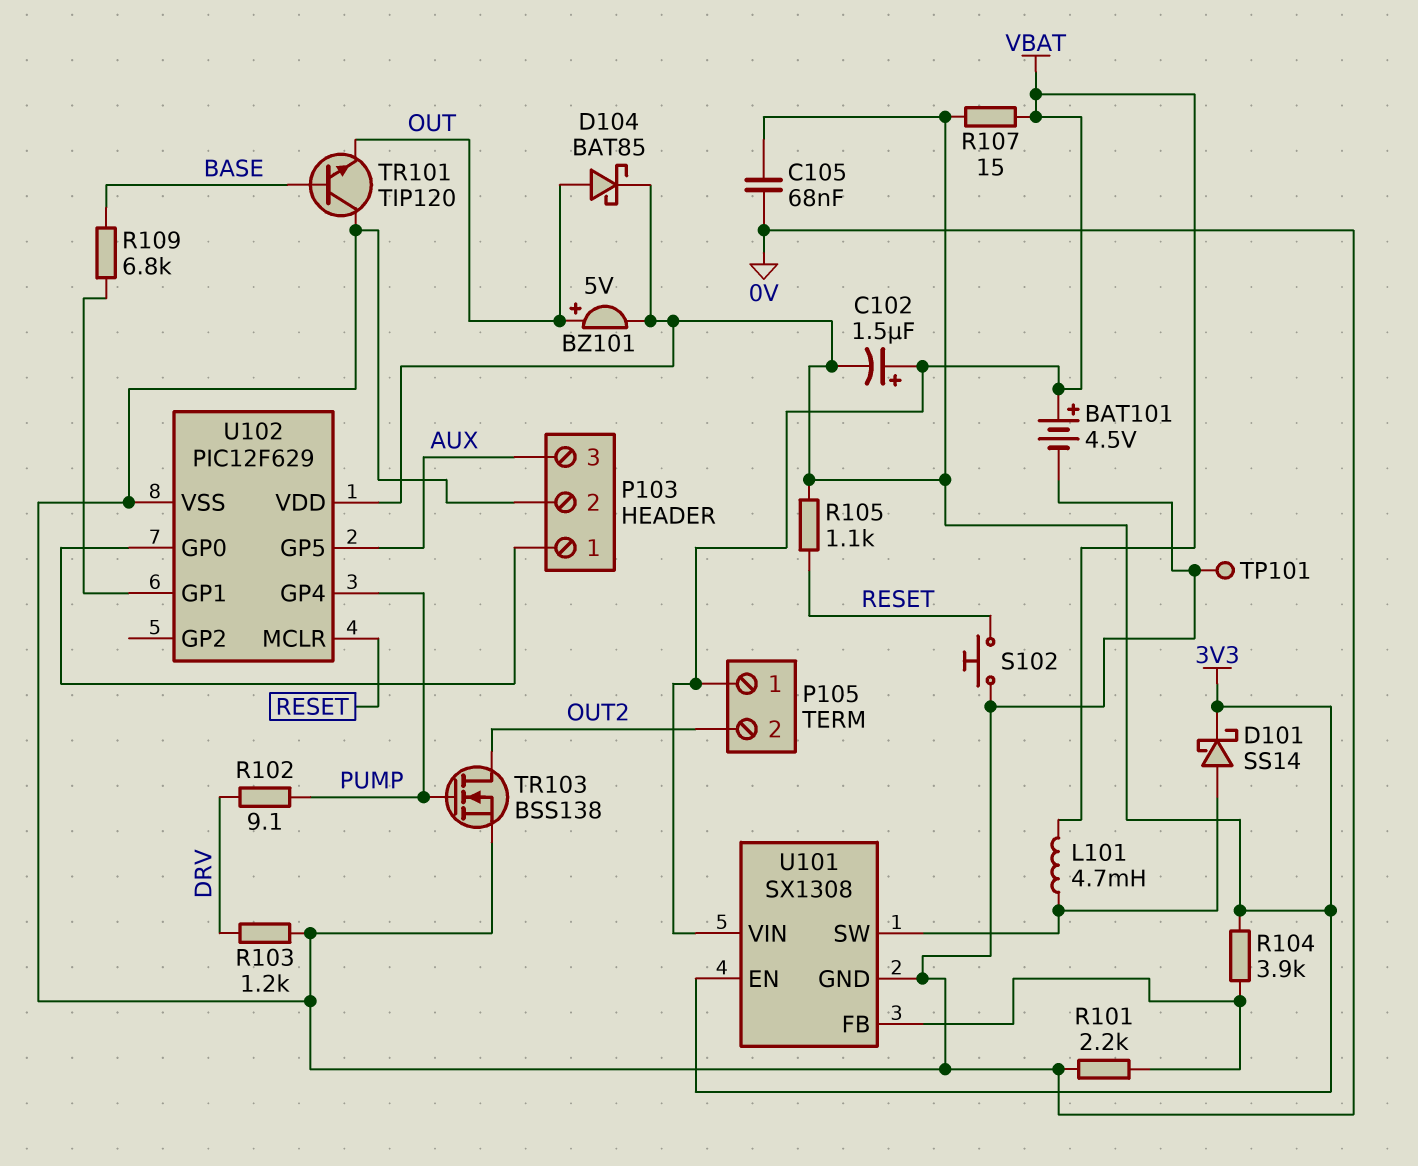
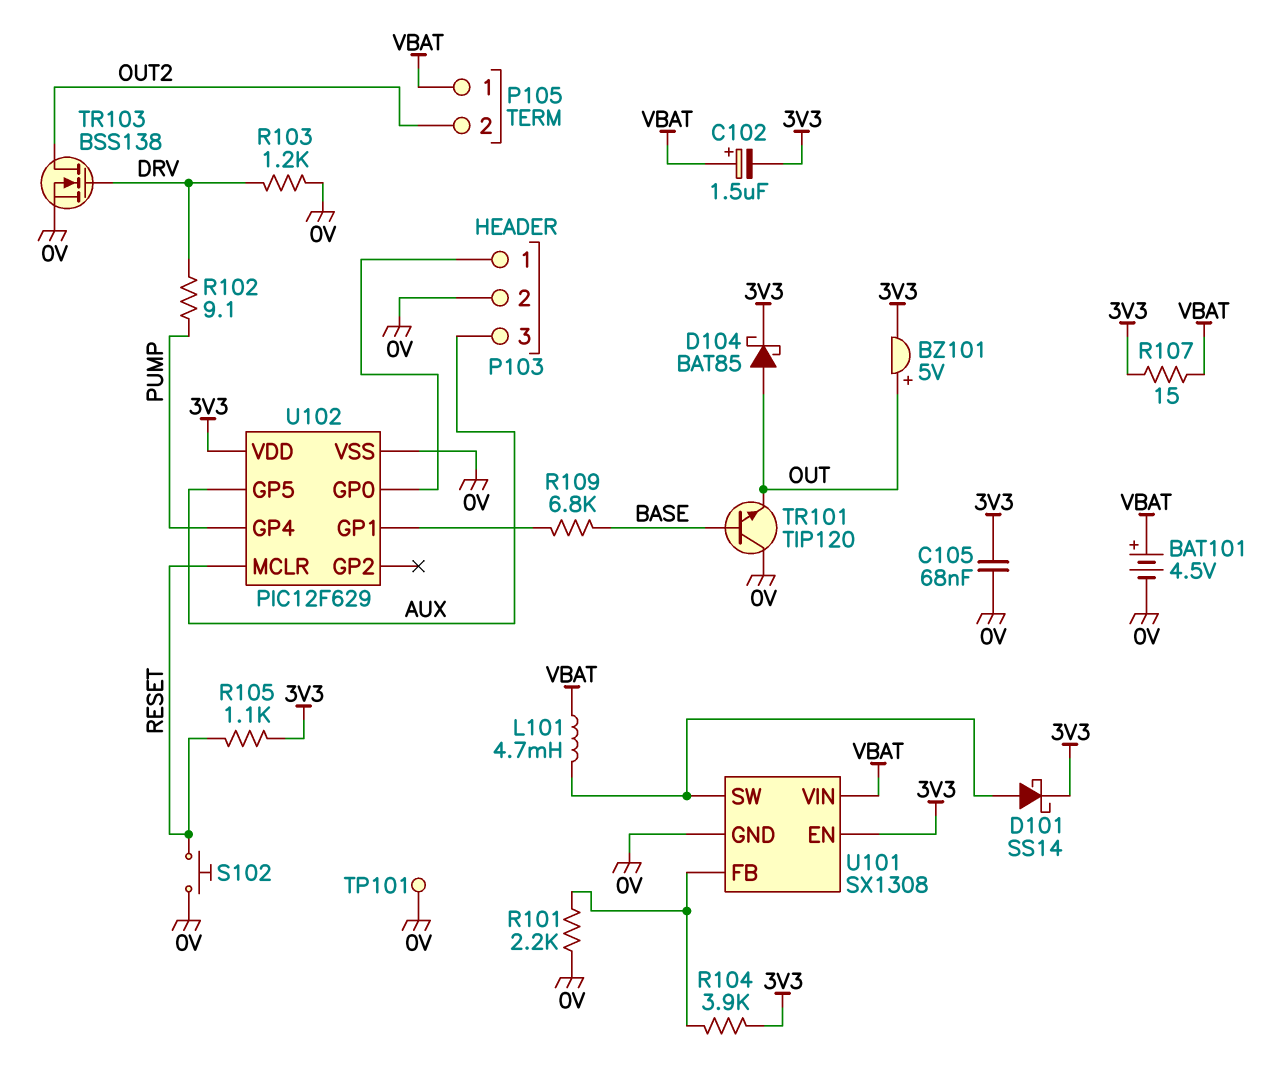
TR103: NMOS BSS138 (G PUMP, D OUT2, S 0V) -> NMOS BSS138 (G DRV, D OUT2, S 0V)

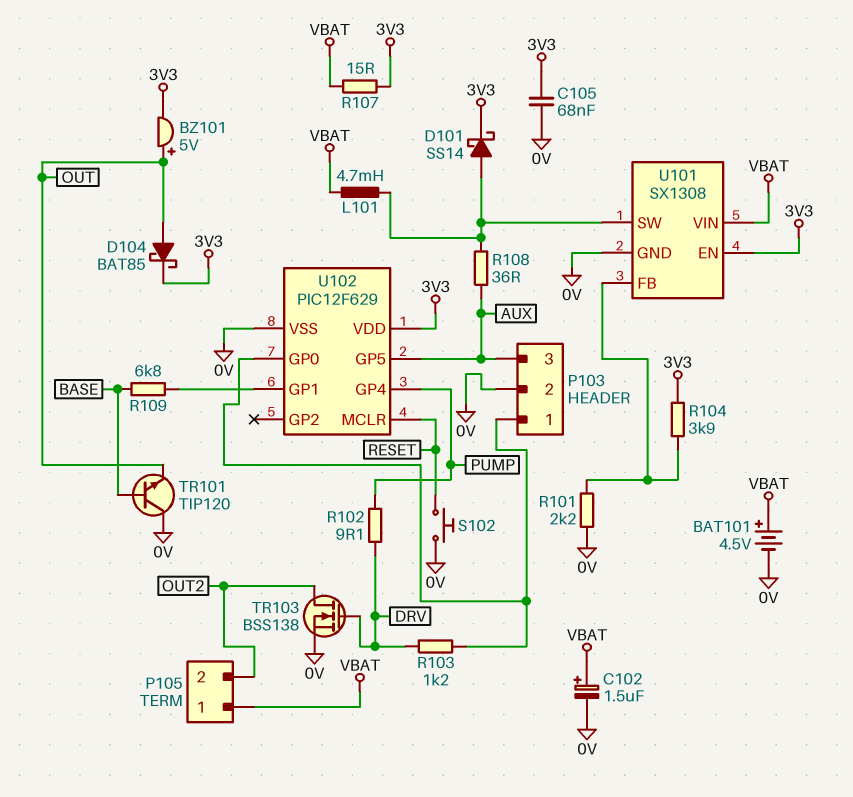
C102: 1.5uF (plus VBAT, minus 3V3) -> 1.5uF (plus VBAT, minus 0V)
R103: 1.2k (0V, DRV) -> 1.2k (DRV, P103/1)
R105: 1.1k (3V3, RESET) -> none
R108: none -> 36 (AUX, U101/SW)
TP101: test point (0V) -> none

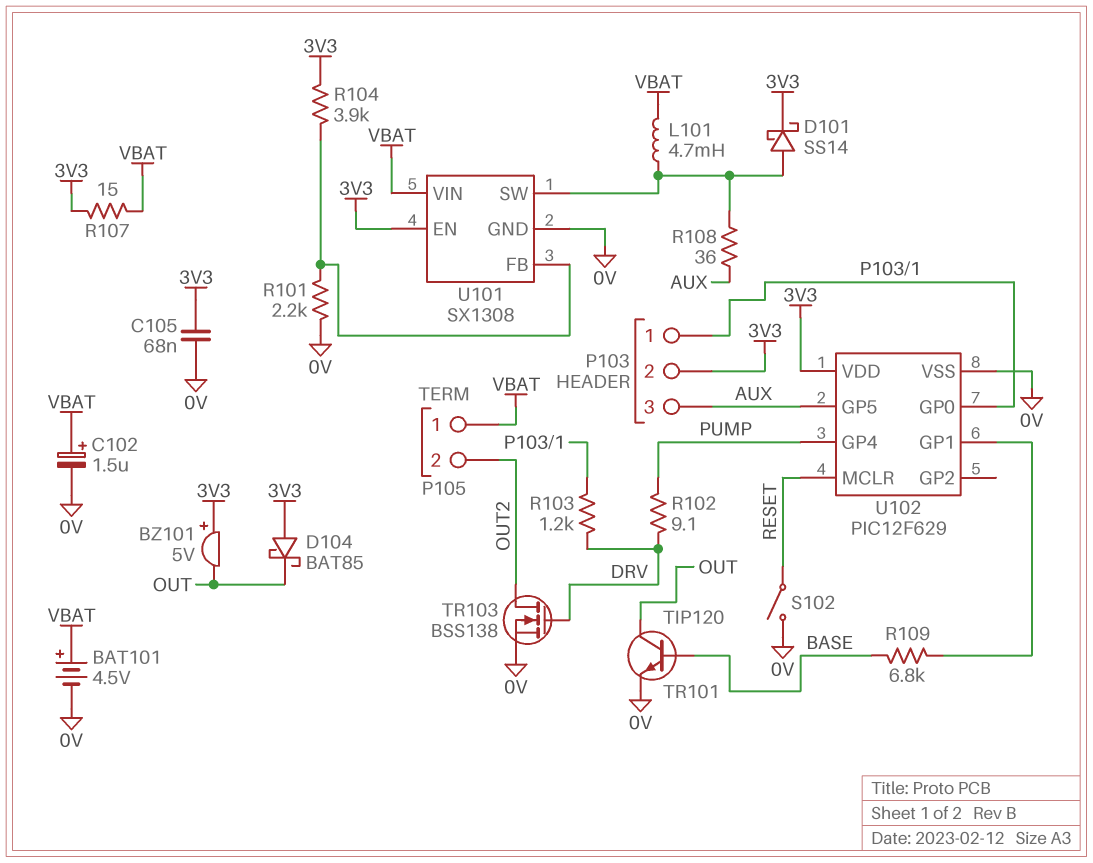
BZ101: buzzer 5V (plus OUT, minus 3V3) -> buzzer 5V (plus 3V3, minus OUT)
D104: schottky BAT85 (A OUT, K 3V3) -> schottky BAT85 (A 3V3, K OUT)
P103 pin 2: 0V -> 3V3
S102: button (0V, RESET) -> switch (0V, RESET)
TR101: NPN TIP120 (B BASE, C 0V, E OUT) -> NPN TIP120 (B BASE, C OUT, E 0V)

